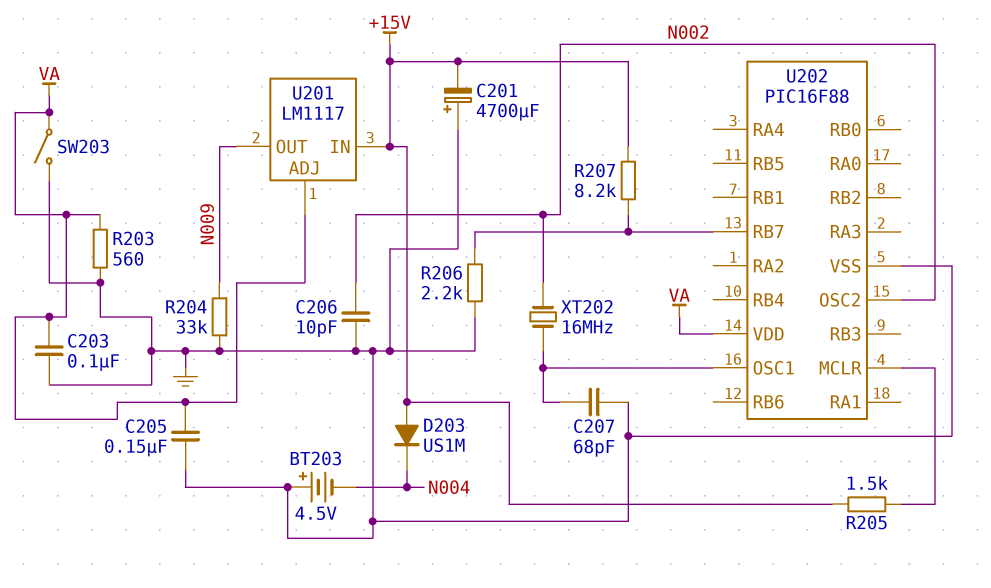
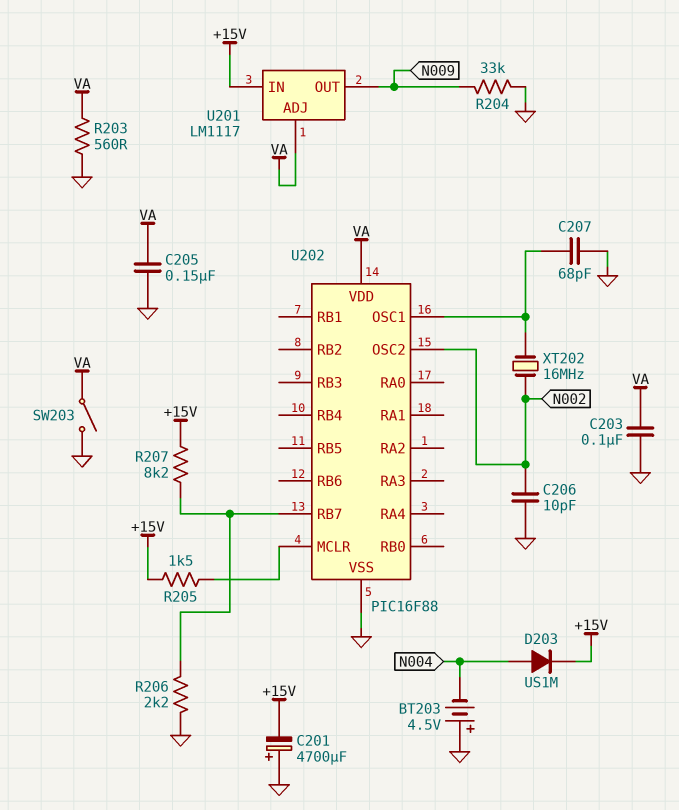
D203: diode US1M (A +15V, K N004) -> diode US1M (A N004, K +15V)

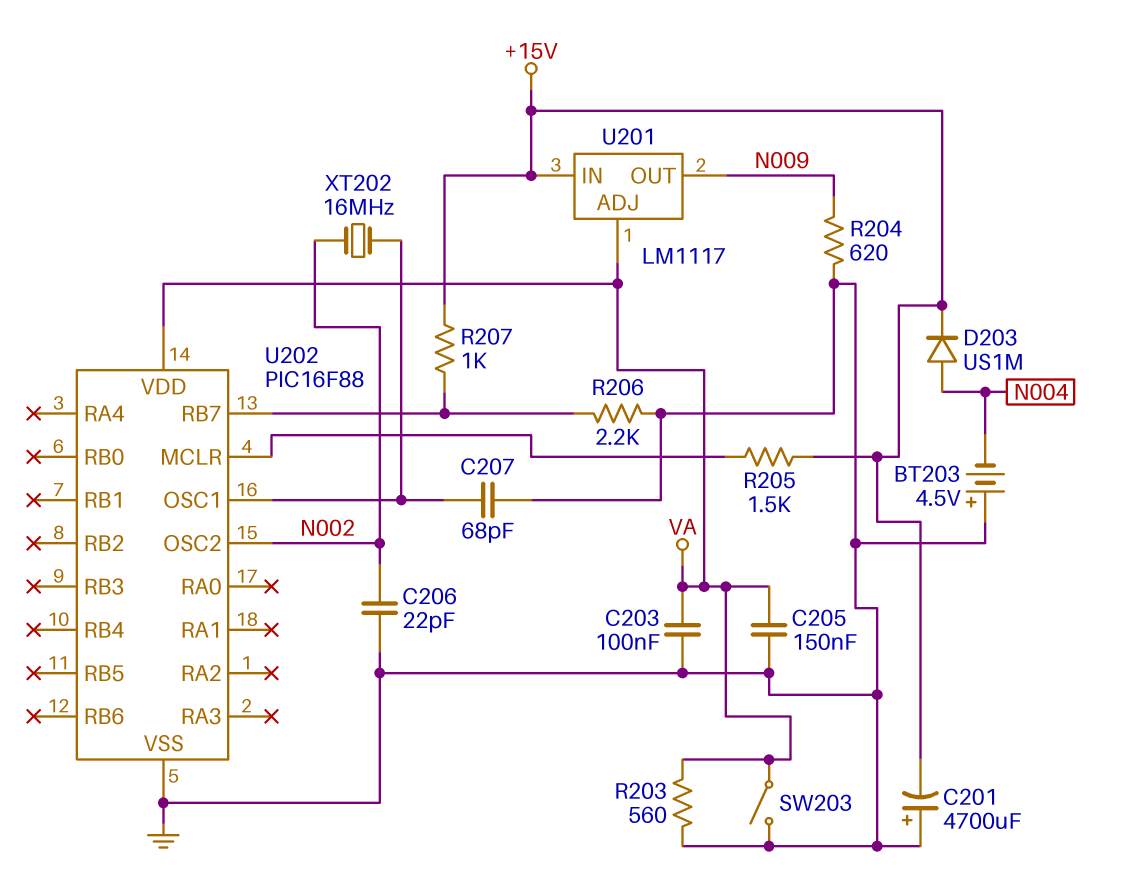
C206: 10pF (GND, N002) -> 22pF (GND, N002)
R204: 33k (GND, N009) -> 620 (GND, N009)
R207: 8.2k (+15V, U202/RB7) -> 1k (+15V, U202/RB7)

